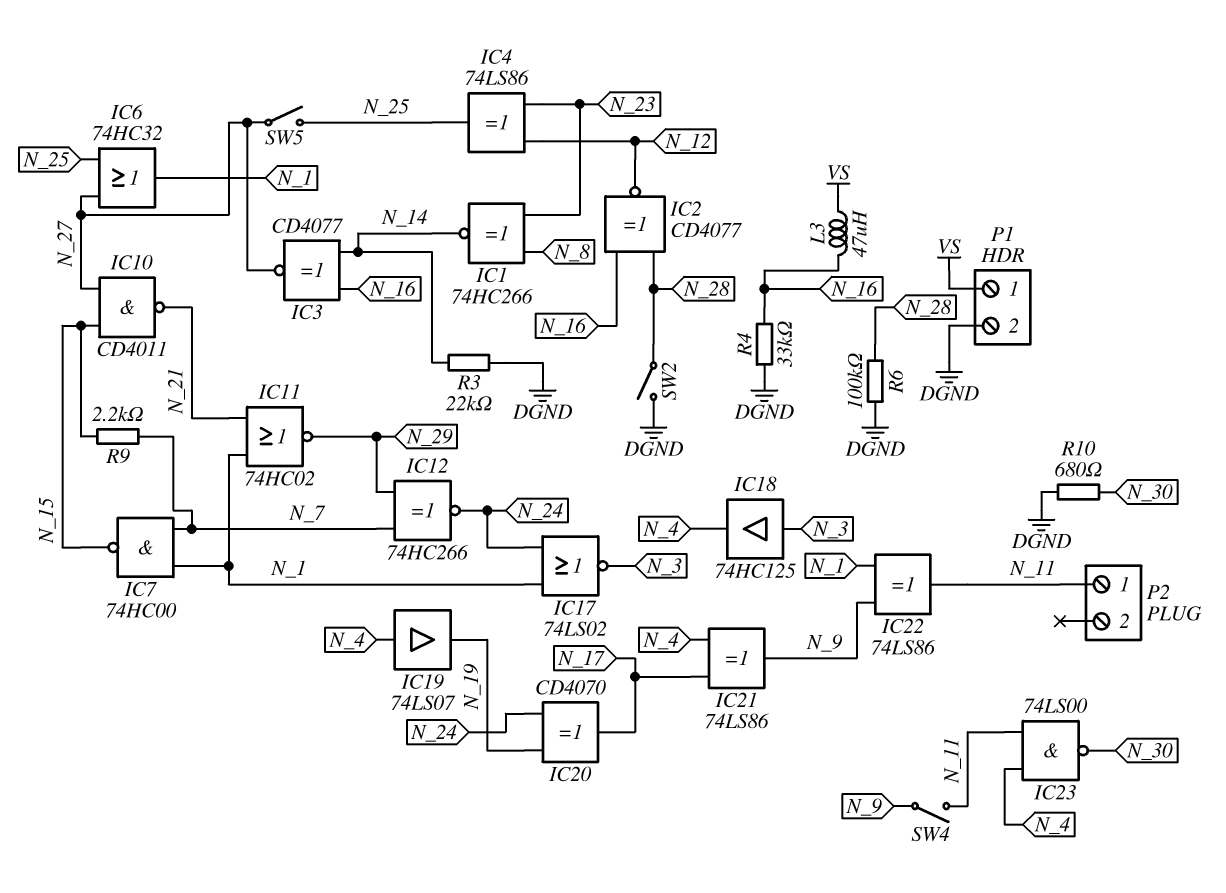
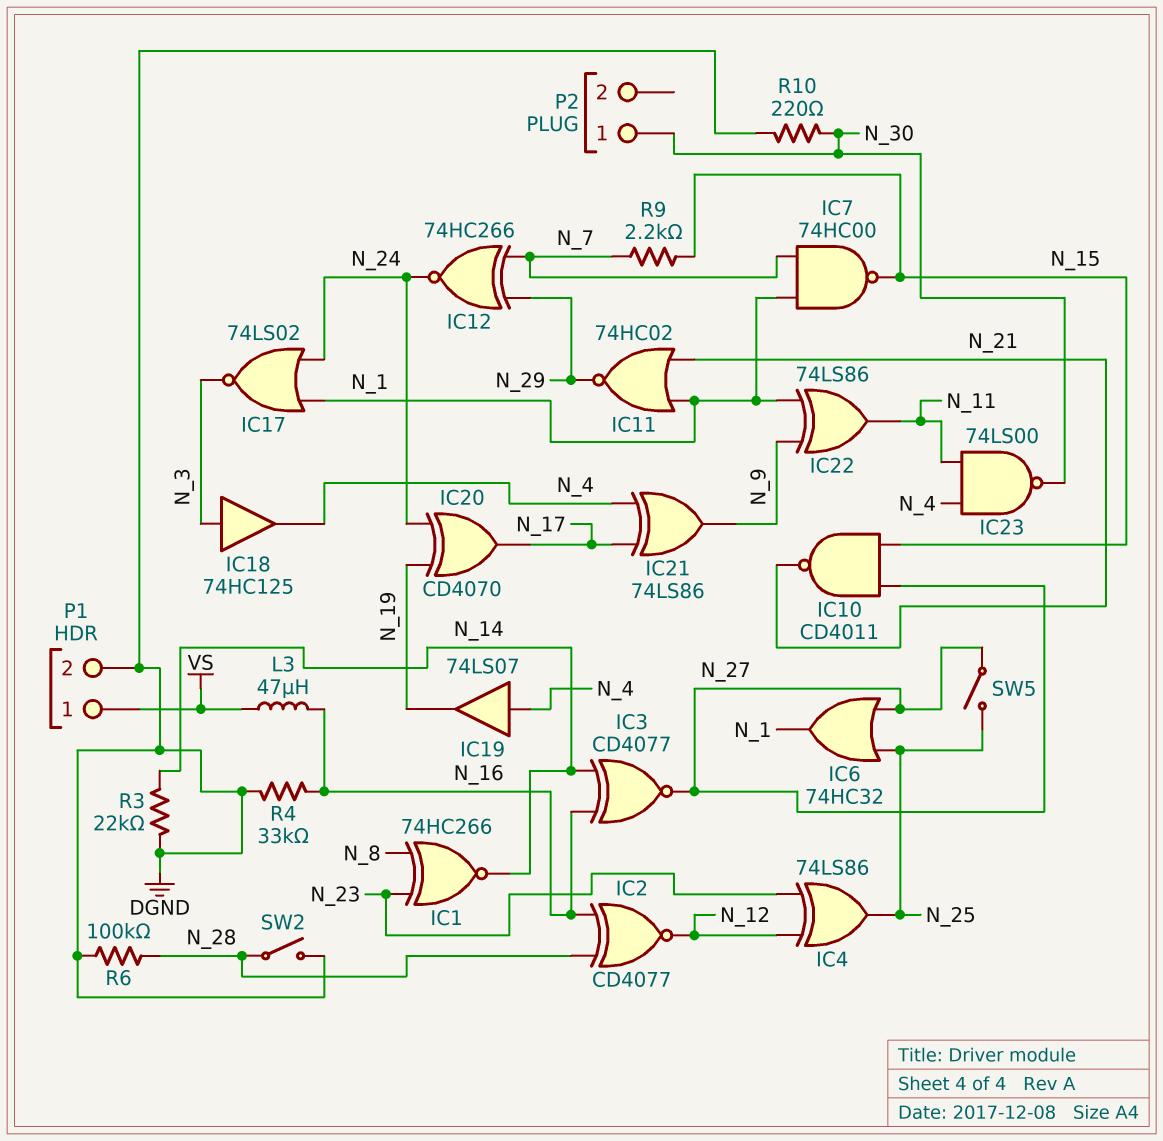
P2 pin 1: N_11 -> N_30
R10: 680 (DGND, N_30) -> 220 (DGND, N_30)
SW4: switch (N_9, N_11) -> none

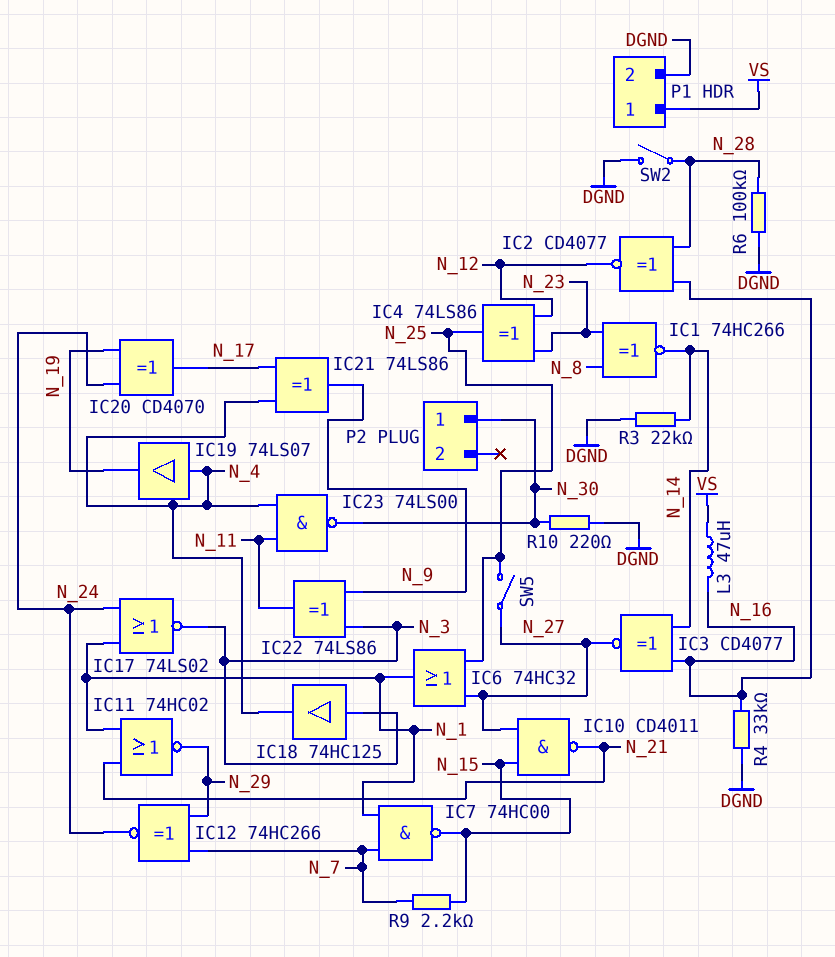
IC22: XOR 74LS86 (in N_1, in N_9, out N_11) -> XOR 74LS86 (in N_3, in N_9, out N_11)

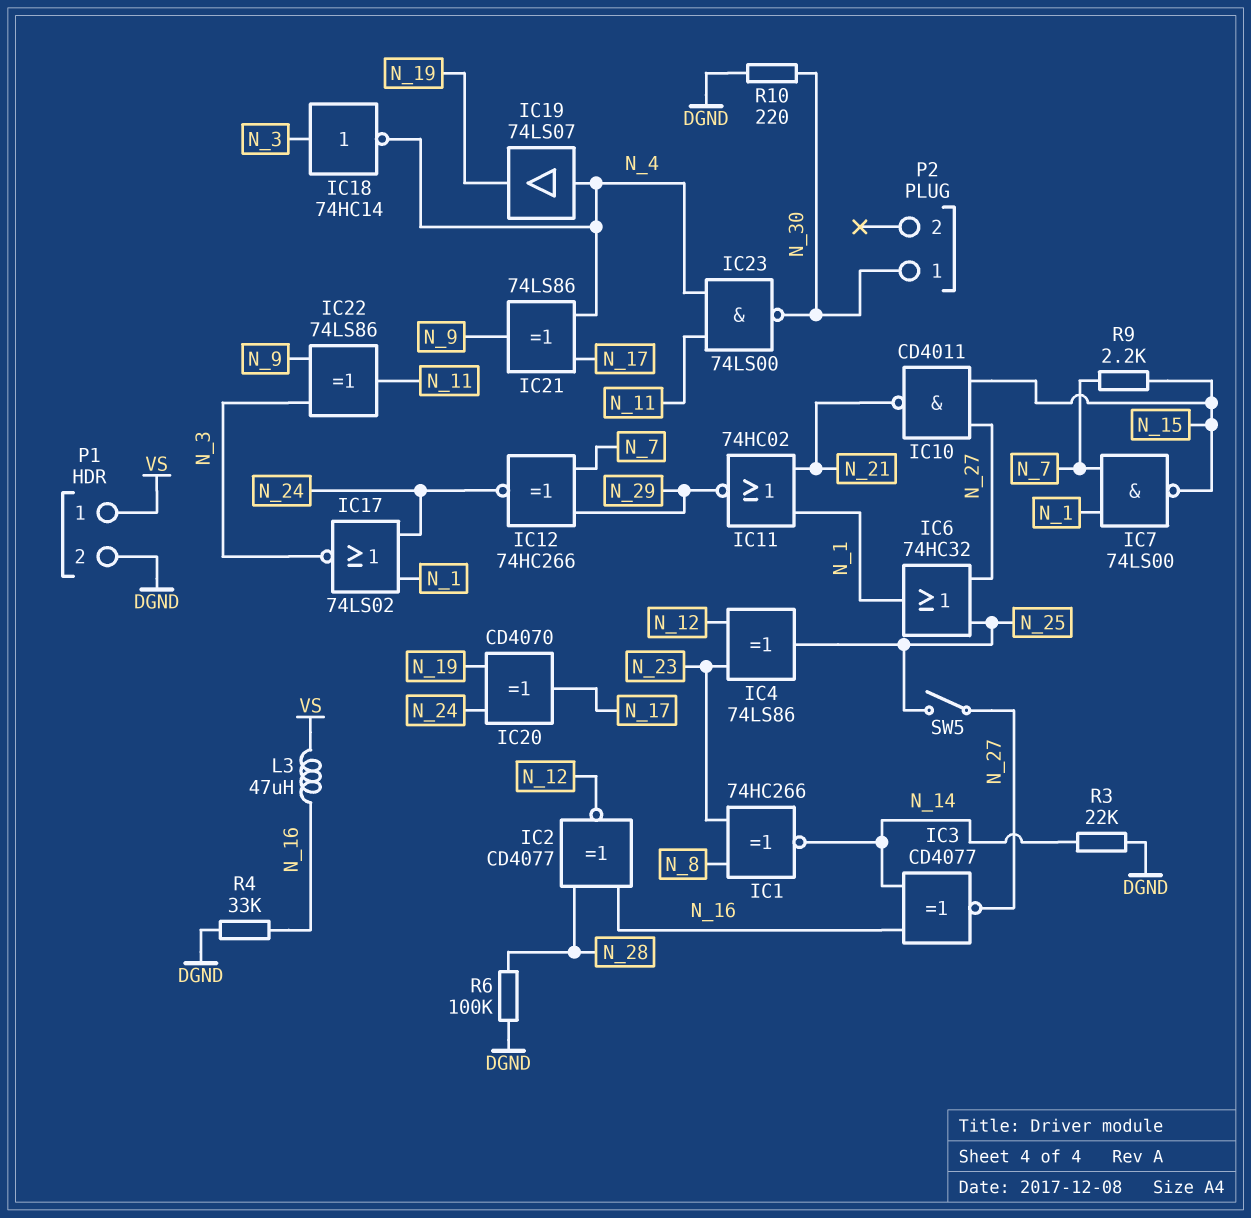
IC7: NAND 74HC00 (in N_1, in N_7, out N_15) -> NAND 74LS00 (in N_1, in N_7, out N_15)
IC18: buffer 74HC125 (in N_3, out N_4) -> NOT 74HC14 (in N_3, out N_4)
SW2: switch (DGND, N_28) -> none

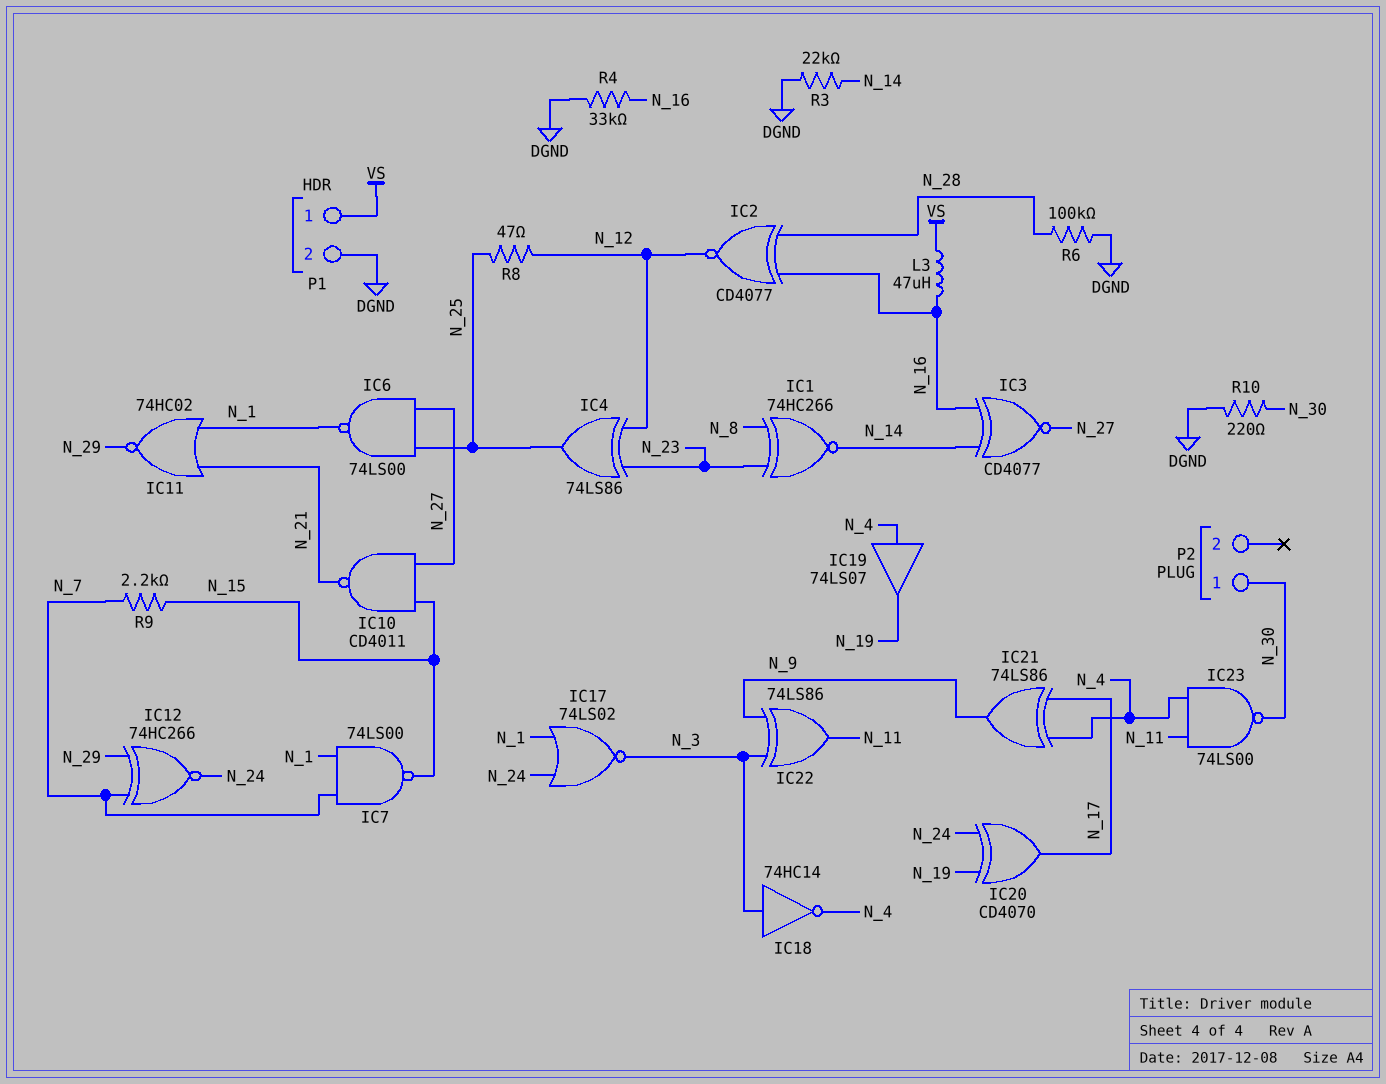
IC6: OR 74HC32 (in N_25, in N_27, out N_1) -> NAND 74LS00 (in N_25, in N_27, out N_1)
R8: none -> 47 (N_12, N_25)
SW5: switch (N_25, N_27) -> none

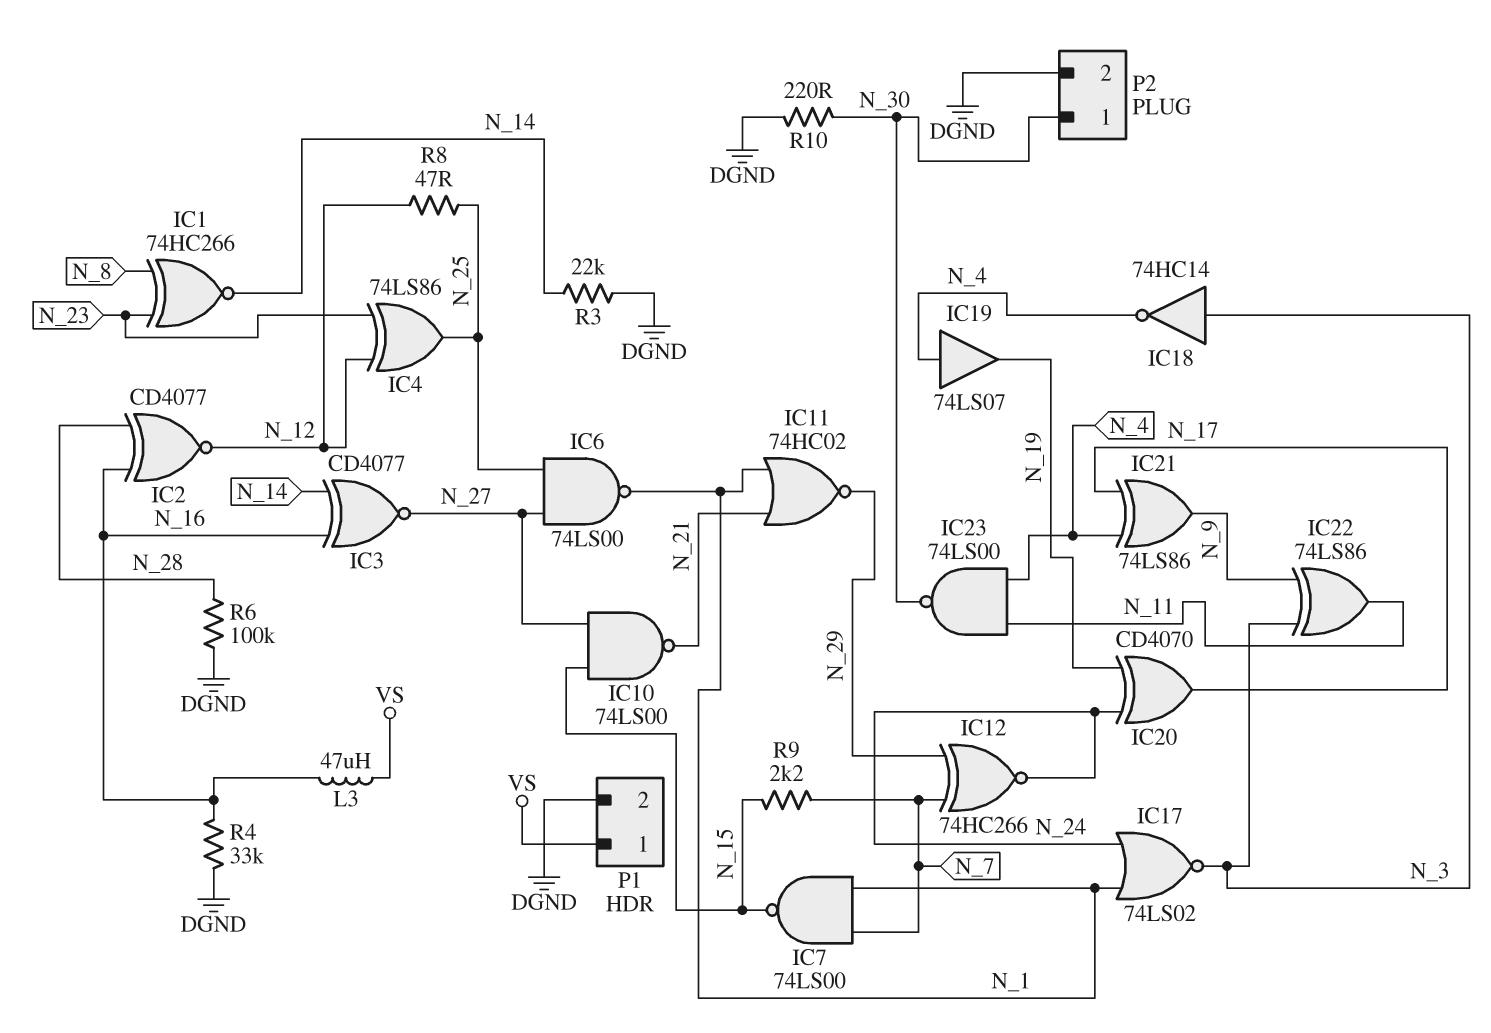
IC10: NAND CD4011 (in N_15, in N_27, out N_21) -> NAND 74LS00 (in N_15, in N_27, out N_21)
P2 pin 2: none -> DGND

